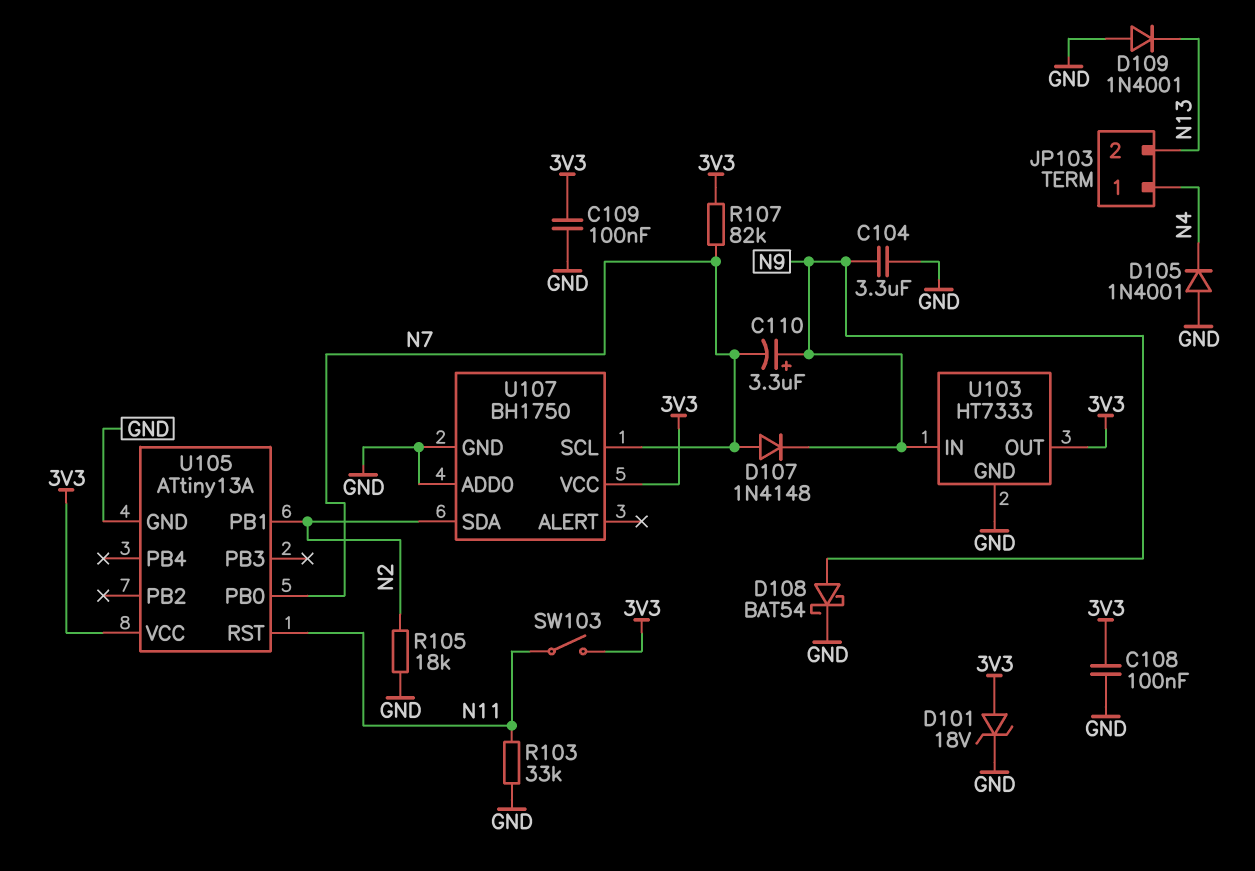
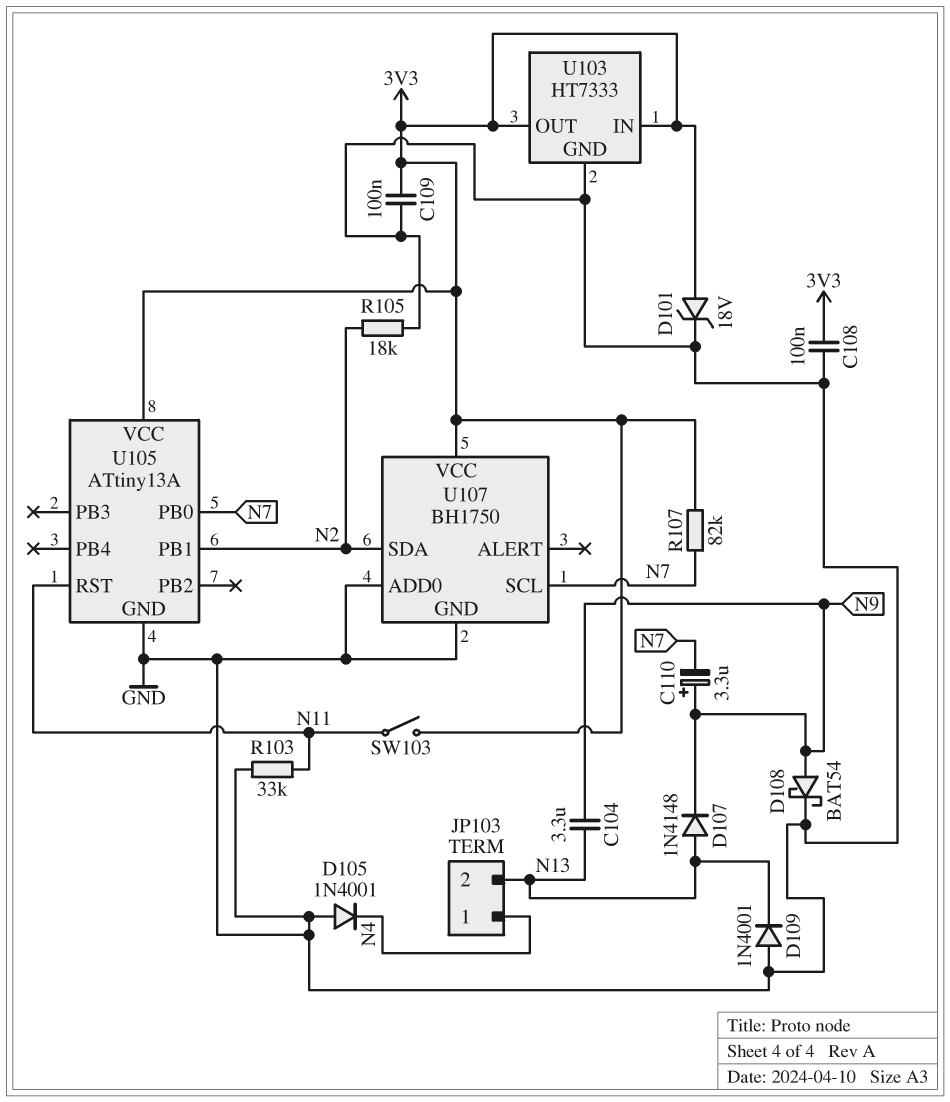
C104: 3.3uF (GND, N9) -> 3.3uF (N9, N13)
D107: diode 1N4148 (A N7, K N9) -> diode 1N4148 (A N13, K N9)
U103 pin IN: N9 -> 3V3

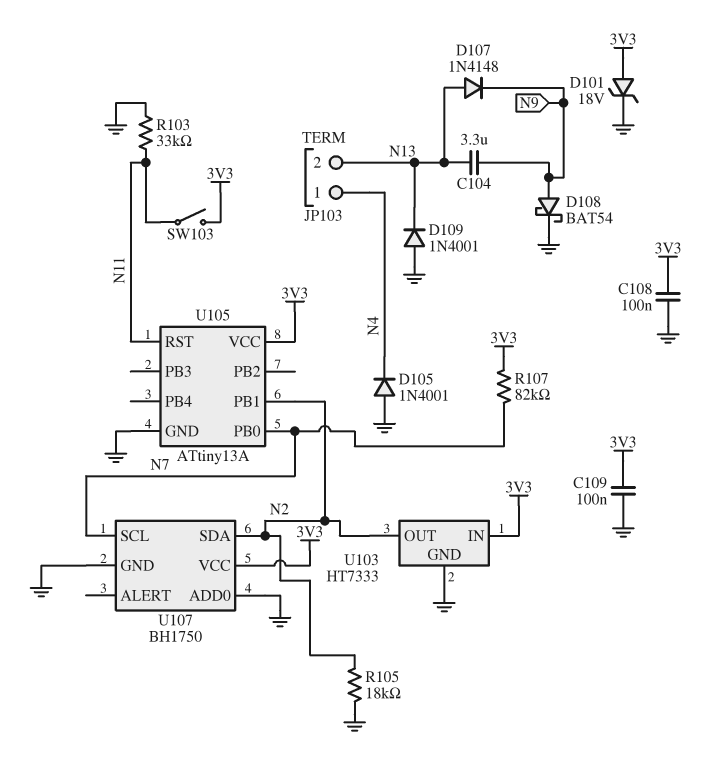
C110: 3.3uF (plus N9, minus N7) -> none
U103 pin OUT: 3V3 -> N2

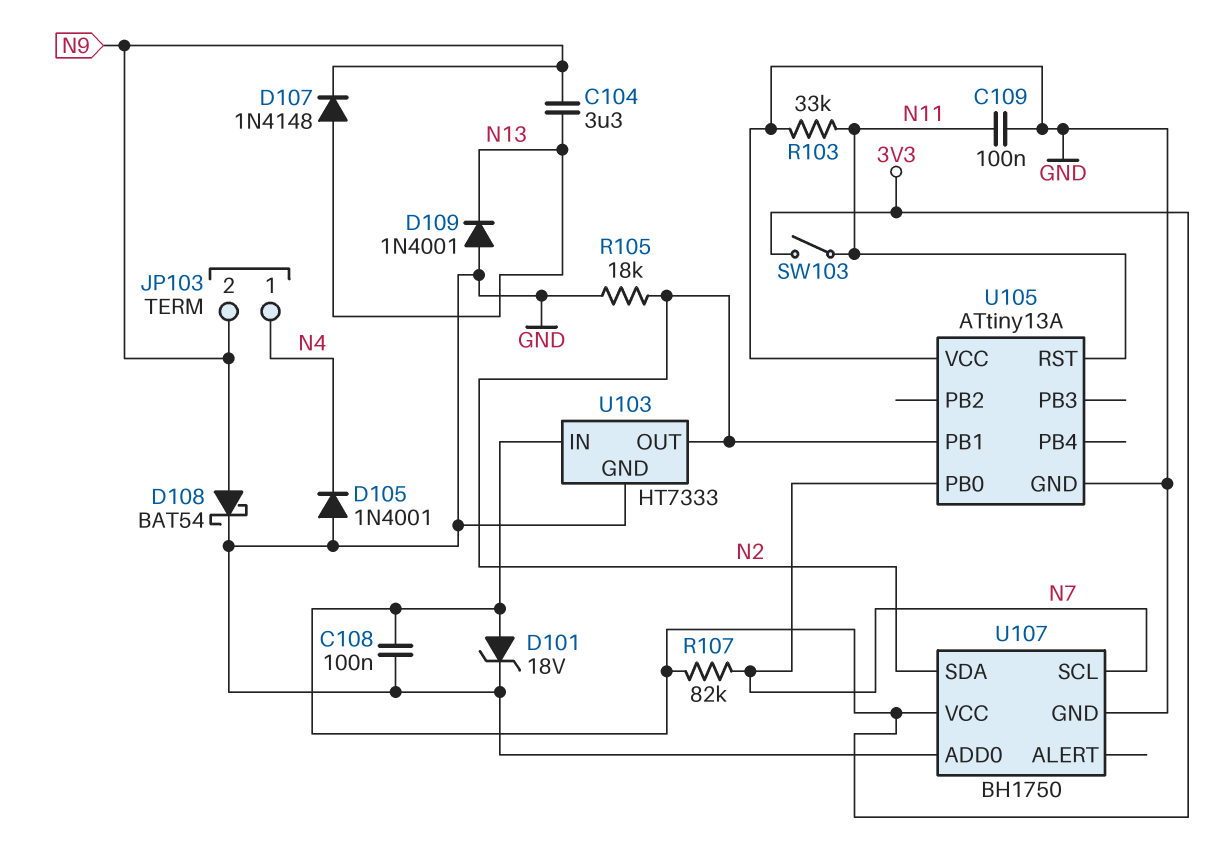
C109: 100nF (3V3, GND) -> 100nF (GND, N11)
JP103 pin 2: N13 -> N9
U105 pin VCC: 3V3 -> GND

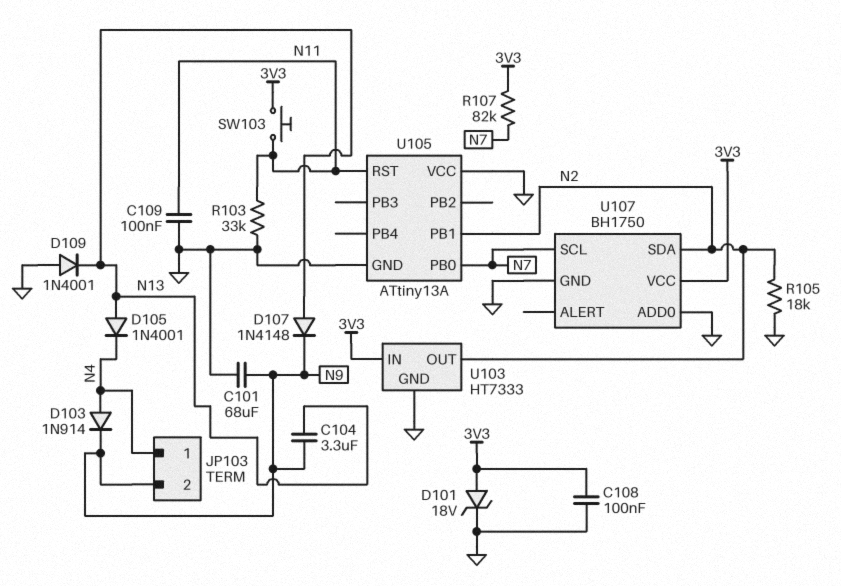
C101: none -> 68uF (GND, N9)
D103: none -> diode 1N914 (A N4, K N9)
D105: diode 1N4001 (A GND, K N4) -> diode 1N4001 (A N13, K N4)
D108: schottky BAT54 (A N9, K GND) -> none
SW103: switch (3V3, N11) -> button (3V3, N11)

